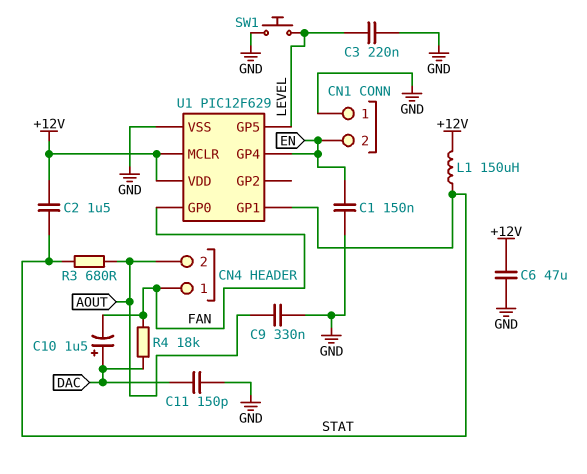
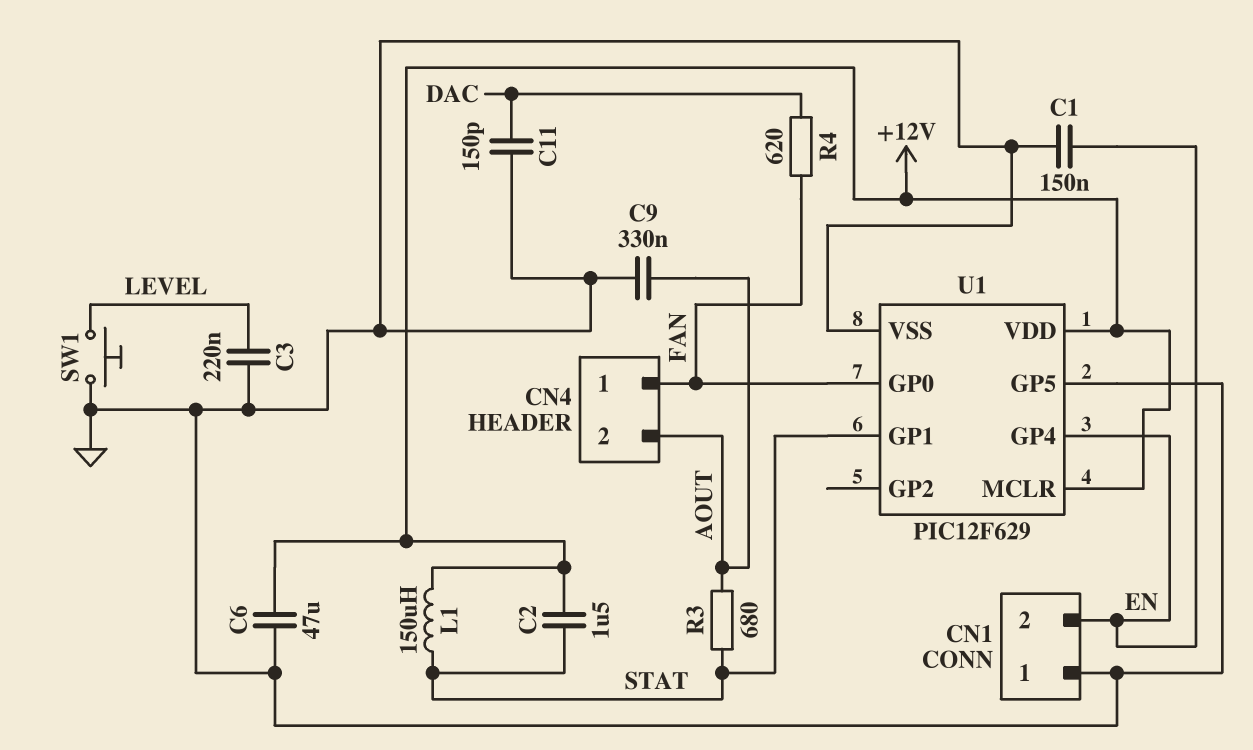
C10: 1.5uF (plus DAC, minus FAN) -> none
R4: 18k (DAC, FAN) -> 620 (DAC, FAN)
U1 pin GP5: LEVEL -> GND

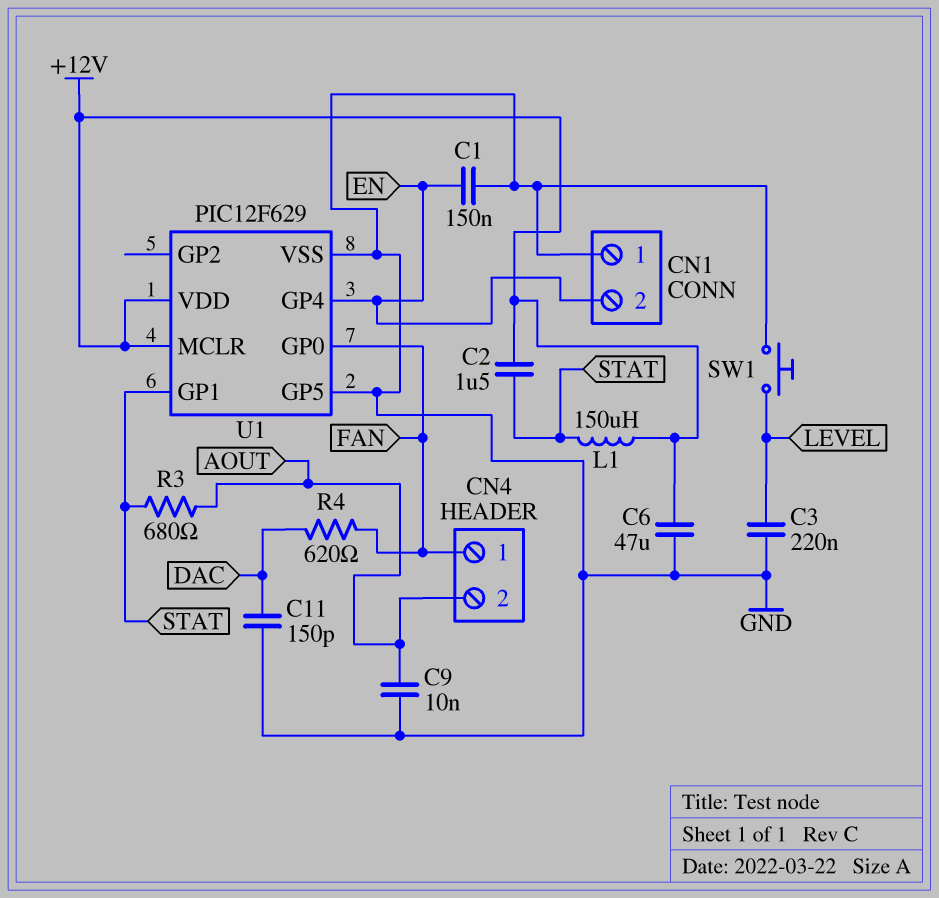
C9: 330nF (AOUT, GND) -> 10nF (AOUT, GND)

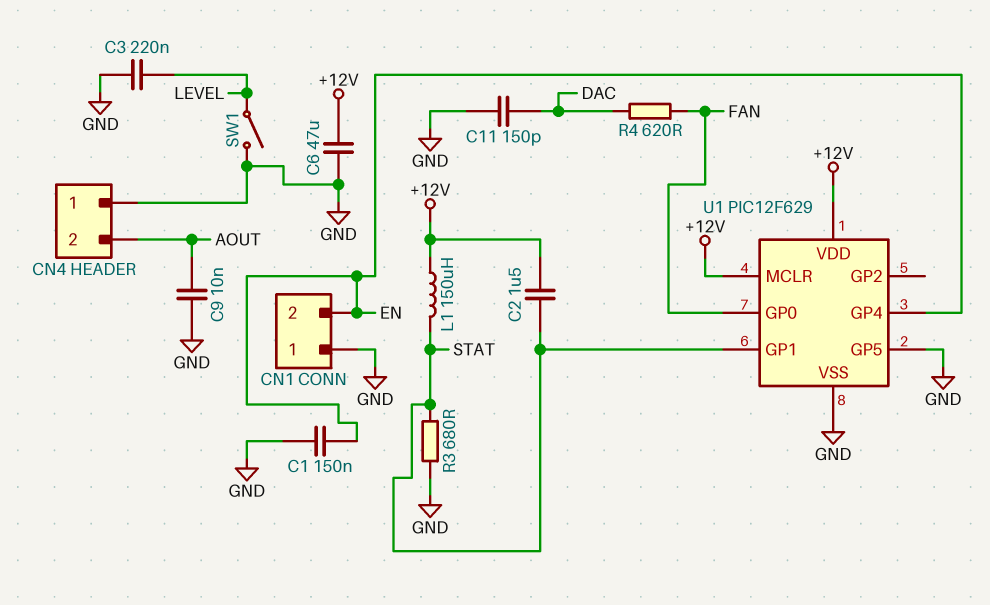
CN4 pin 1: FAN -> GND
R3: 680 (AOUT, STAT) -> 680 (GND, STAT)
SW1: button (GND, LEVEL) -> switch (GND, LEVEL)

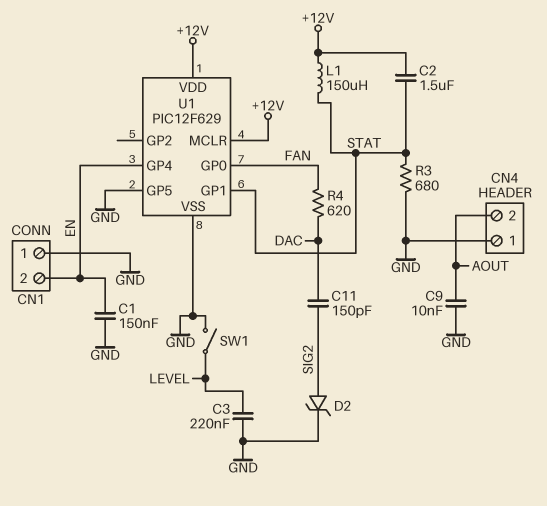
C6: 47uF (+12V, GND) -> none
C11: 150pF (DAC, GND) -> 150pF (DAC, SIG2)
D2: none -> zener (A SIG2, K GND)

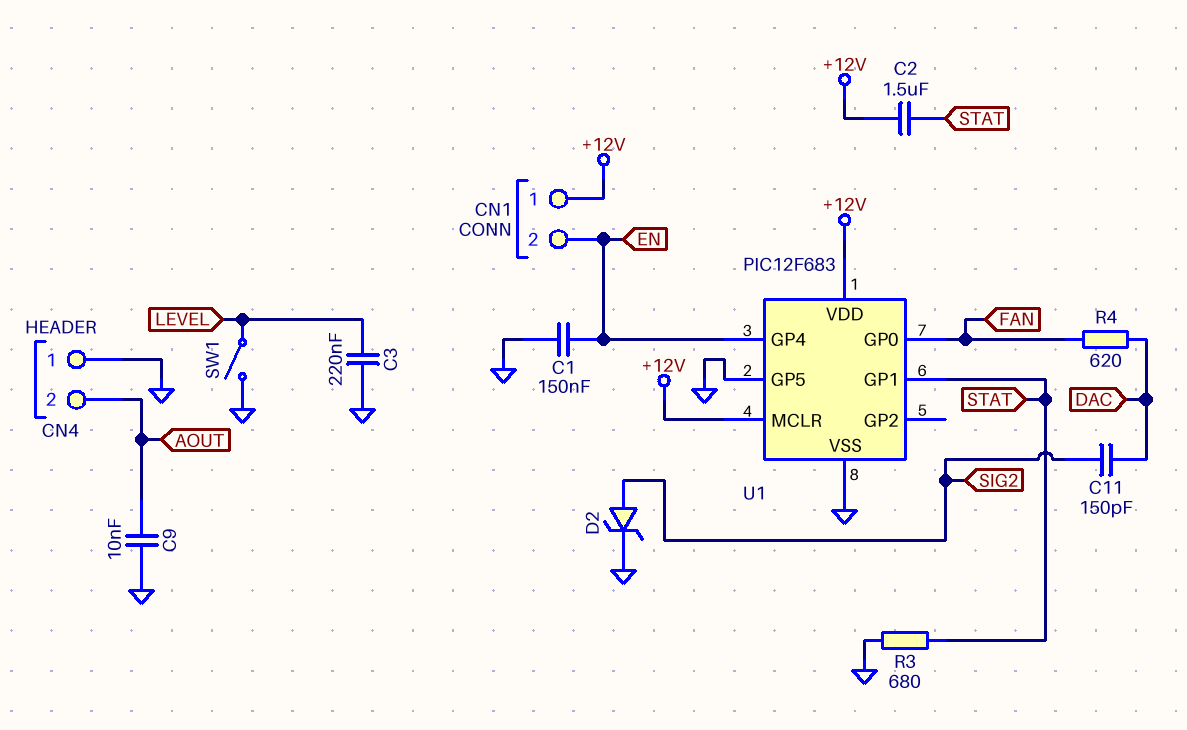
CN1 pin 1: GND -> +12V
L1: 150uH (+12V, STAT) -> none
U1: PIC12F629 -> PIC12F683

